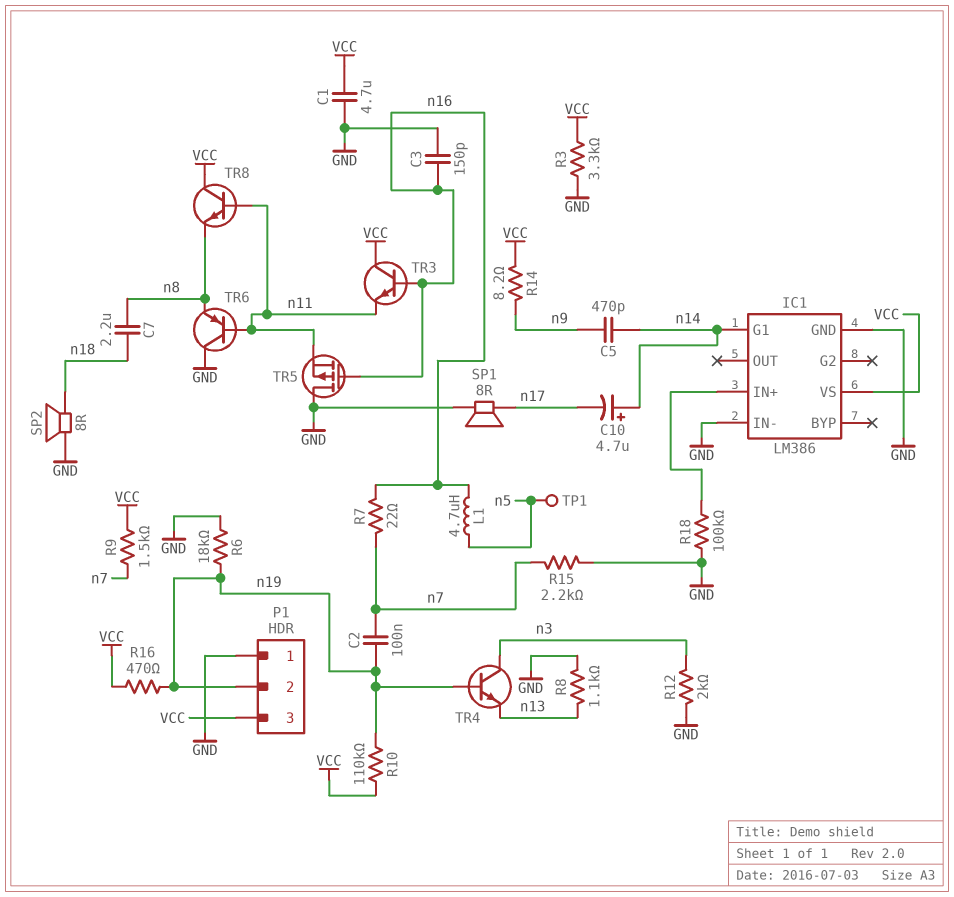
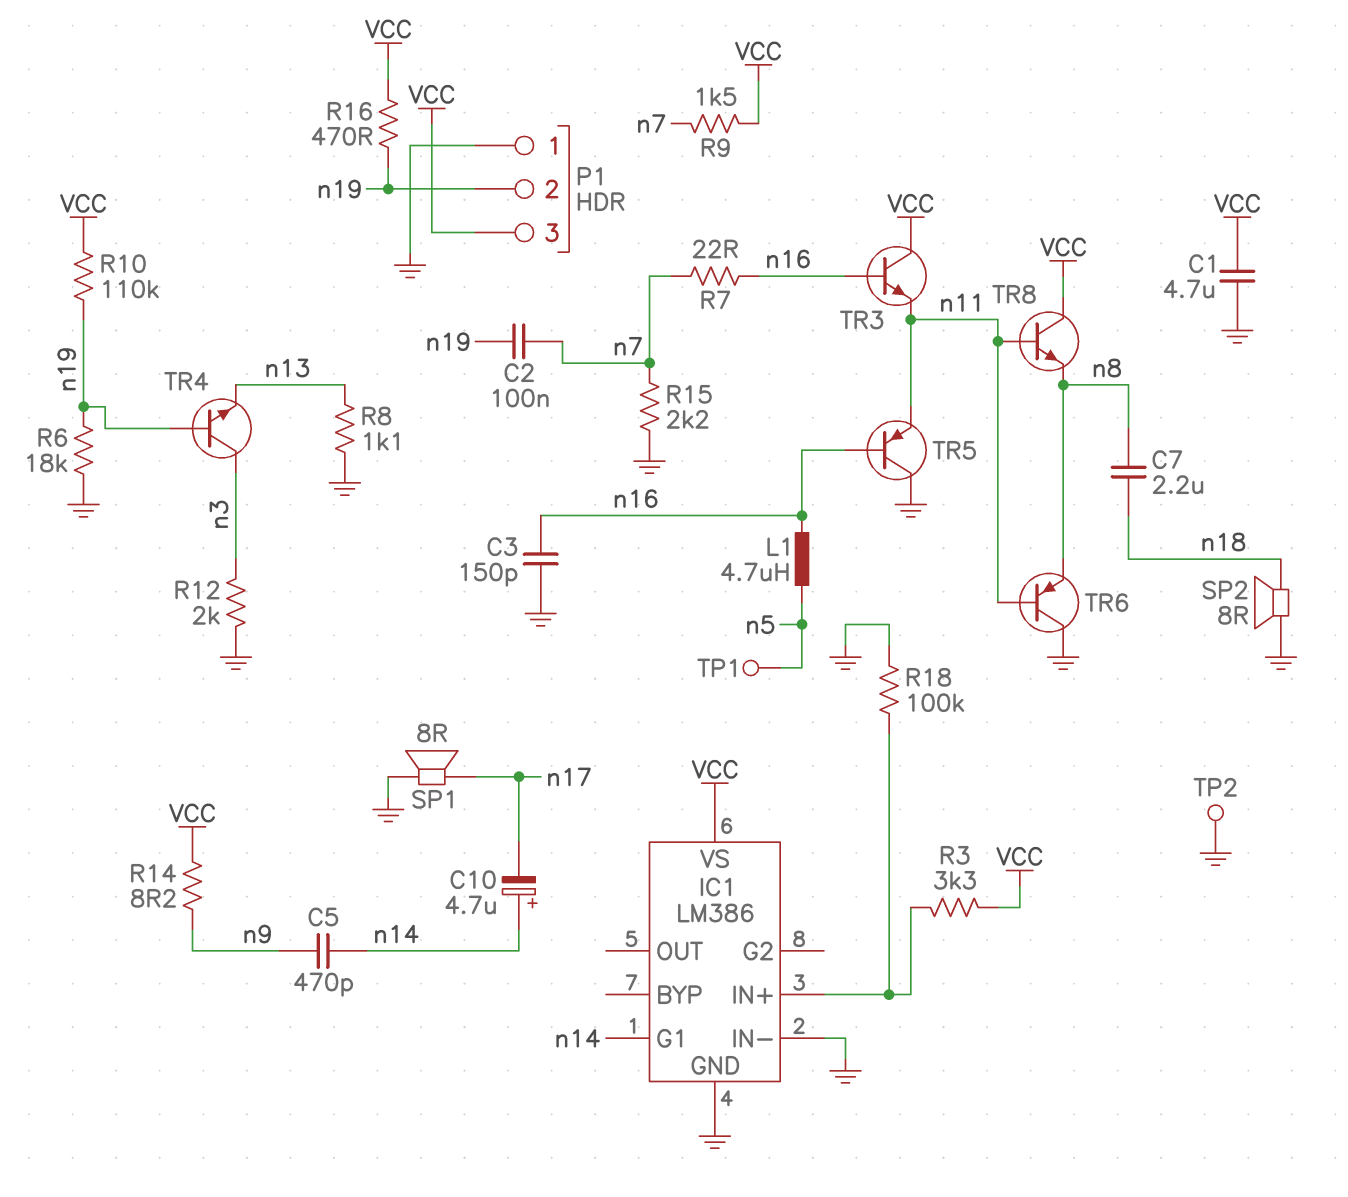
R3: 3.3k (GND, VCC) -> 3.3k (IC1/IN+, VCC)
TP2: none -> test point (GND)
TR5: PMOS (G n16, D GND, S n11) -> PNP (B n16, C GND, E n11)

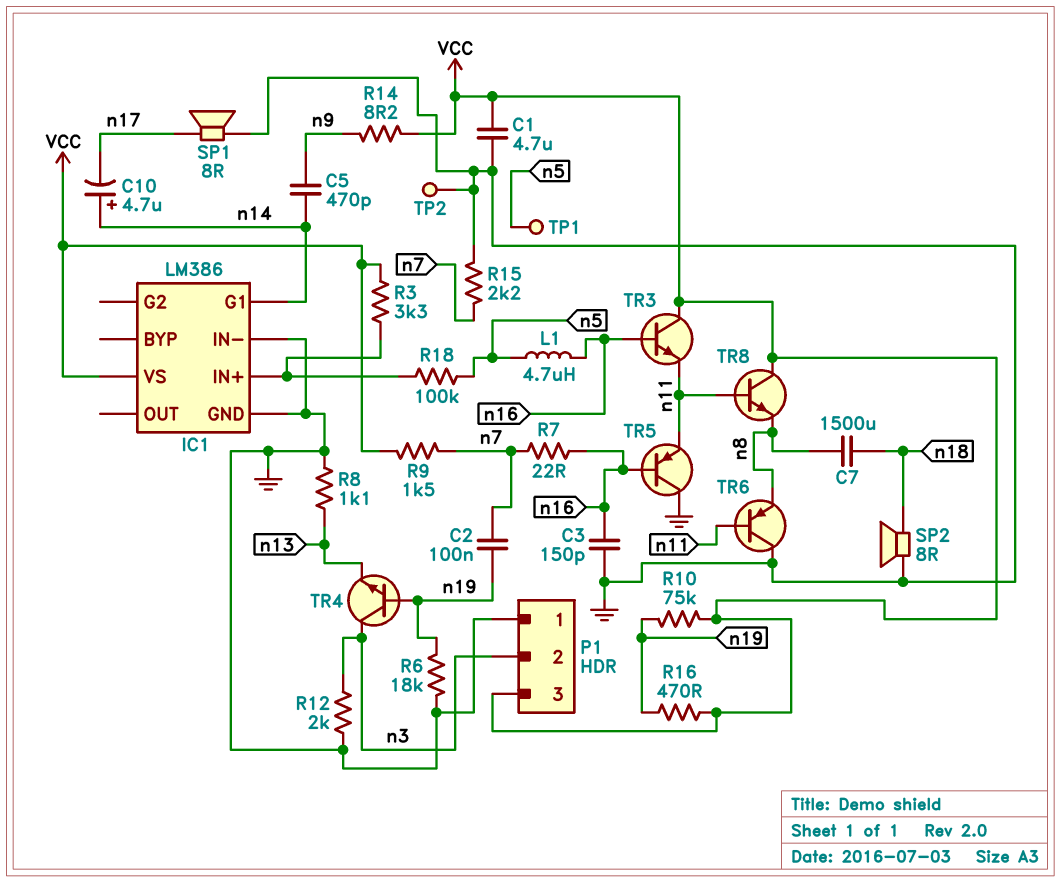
C7: 2.2uF (n8, n18) -> 1500uF (n8, n18)
P1 pin 2: n19 -> n3
R10: 110k (VCC, n19) -> 75k (VCC, n19)
R18: 100k (GND, IC1/IN+) -> 100k (IC1/IN+, n5)

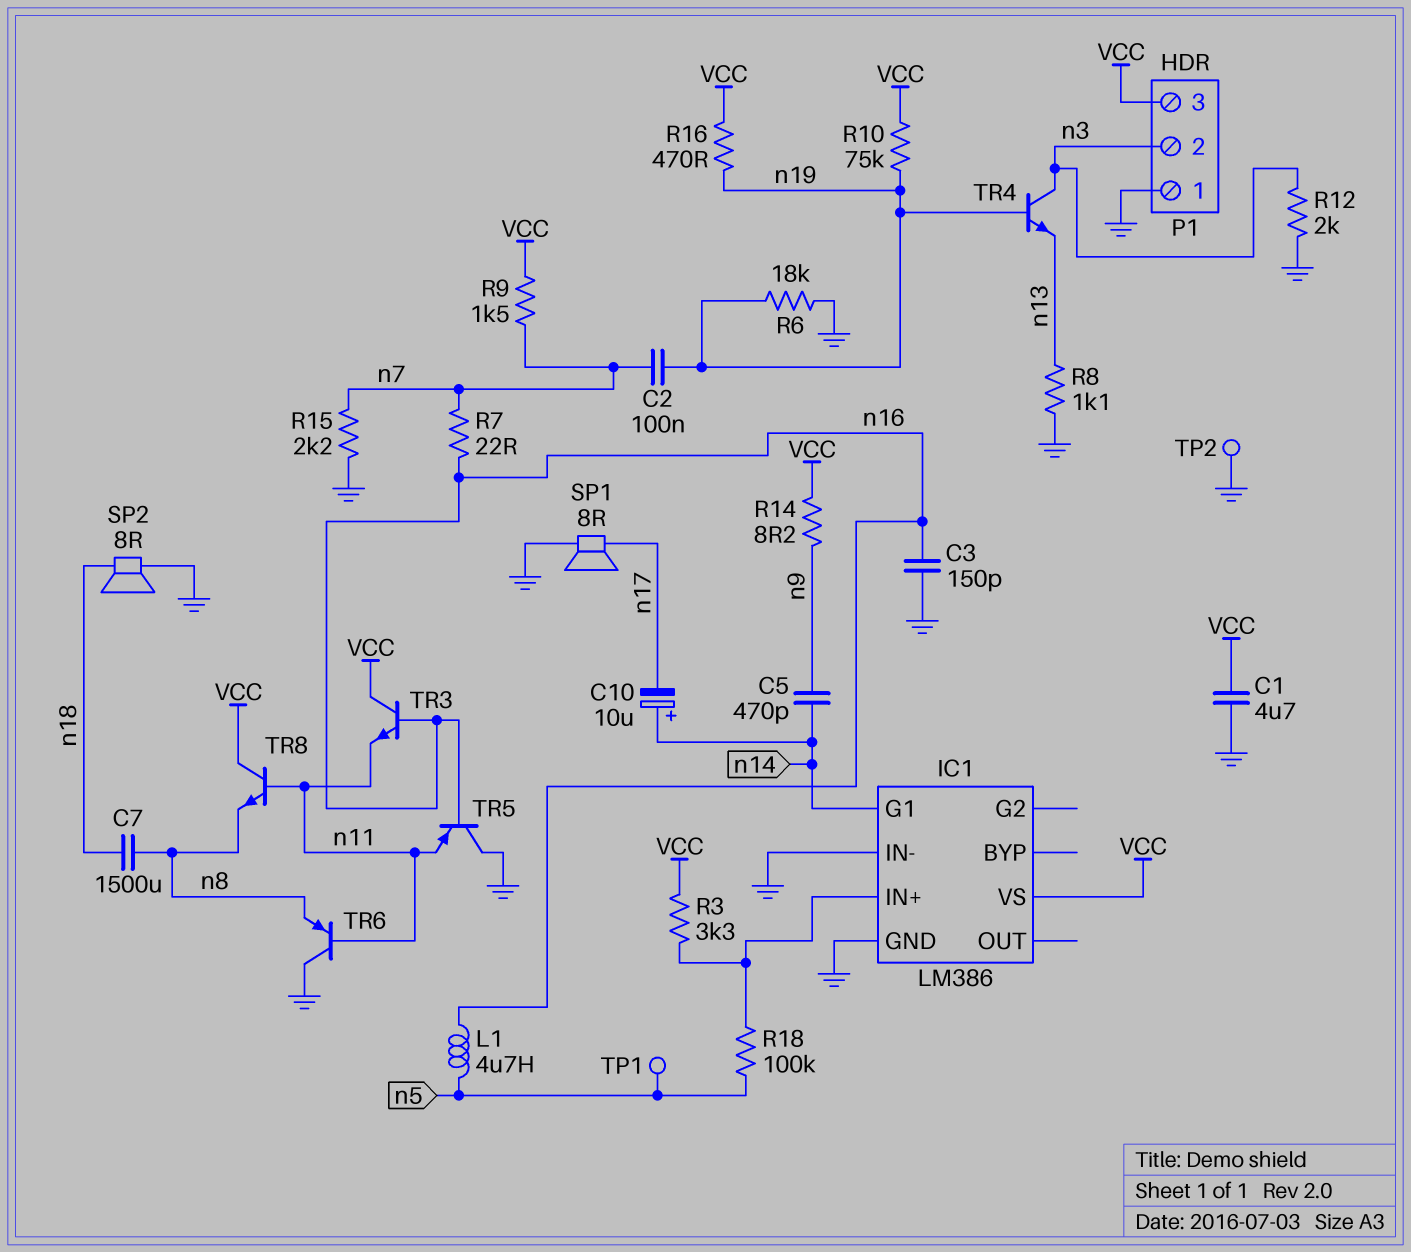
C10: 4.7uF (plus n14, minus n17) -> 10uF (plus n14, minus n17)

